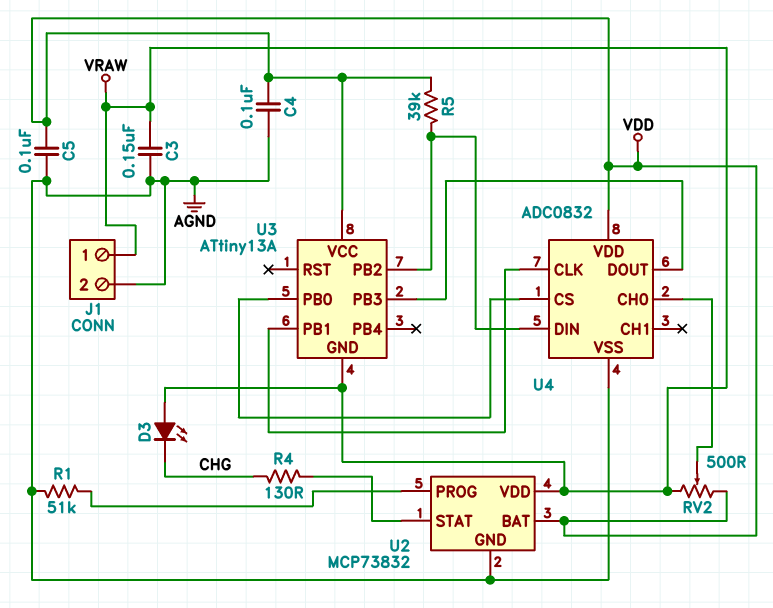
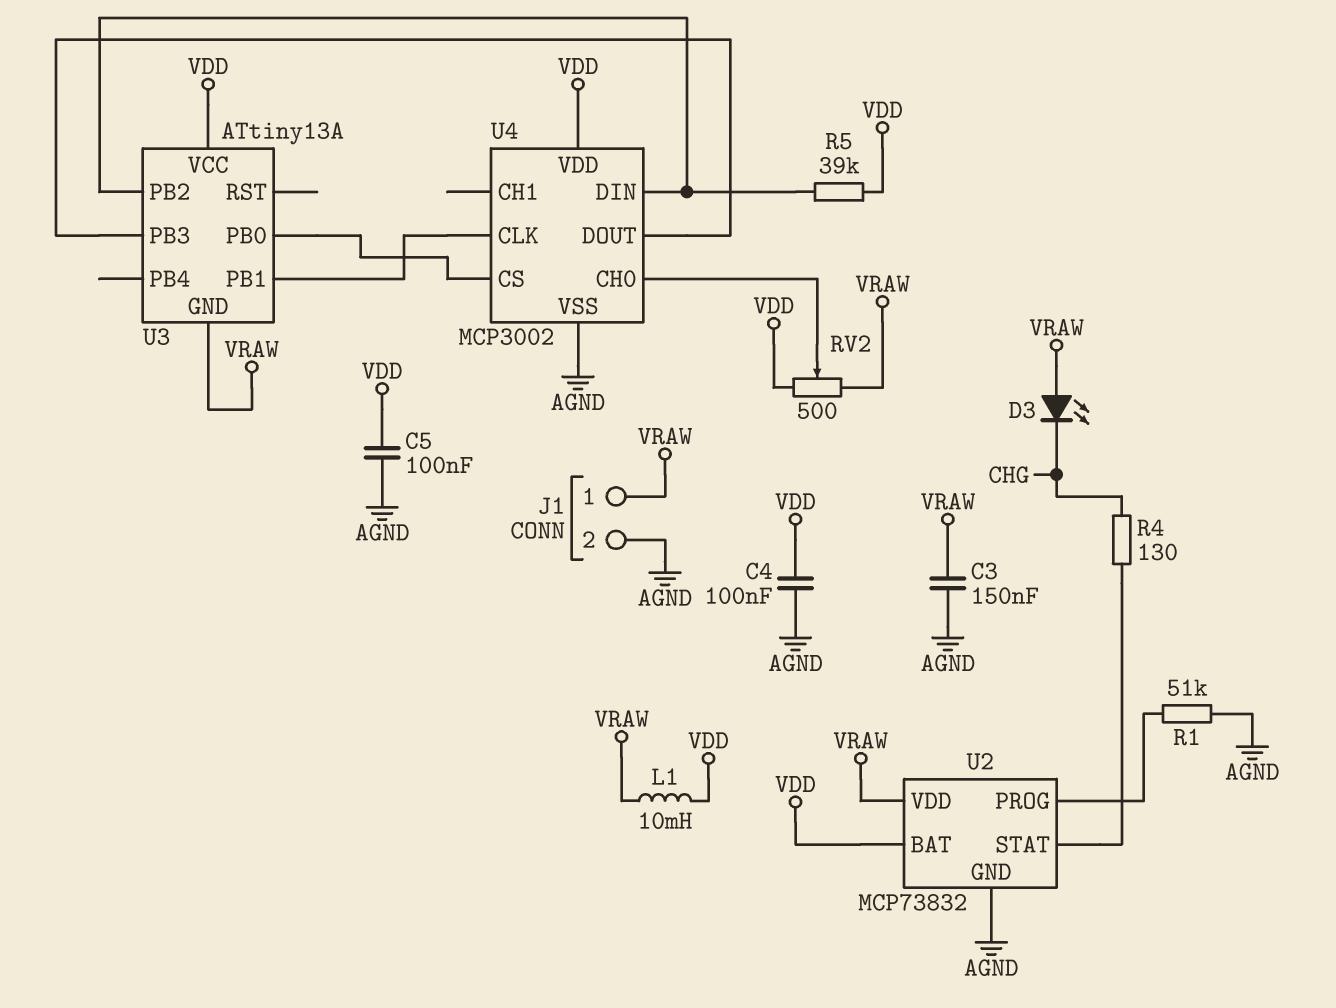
L1: none -> 10mH (VDD, VRAW)
U4: ADC0832 -> MCP3002

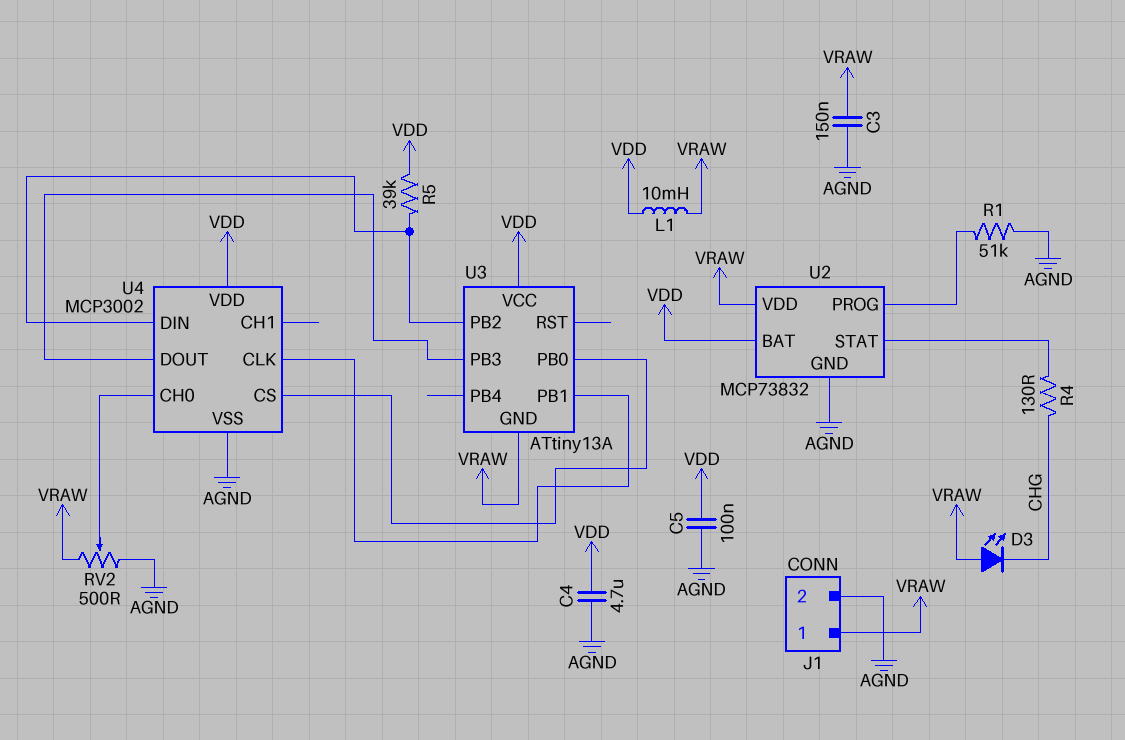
C4: 100nF (AGND, VDD) -> 4.7uF (AGND, VDD)
RV2: 500 (VDD, VRAW, wiper U4/CH0) -> 500 (AGND, VRAW, wiper U4/CH0)

